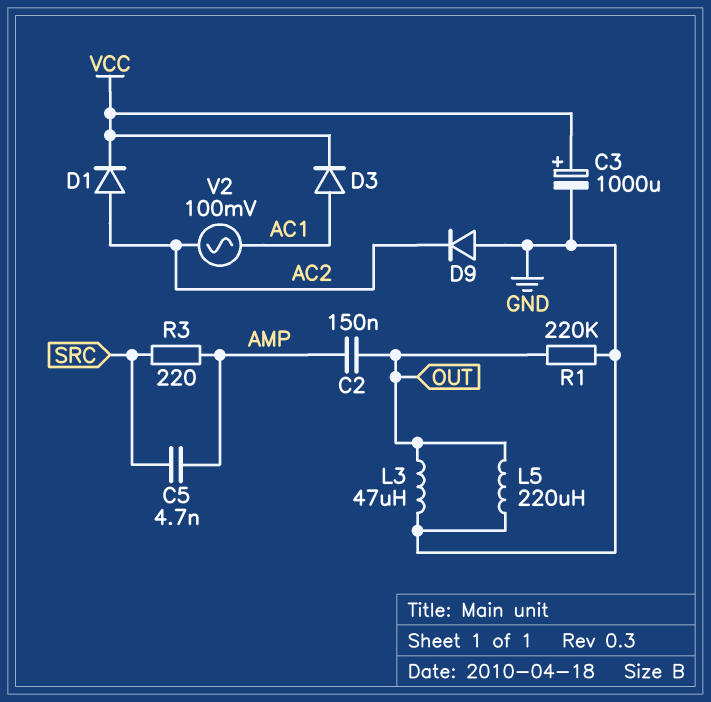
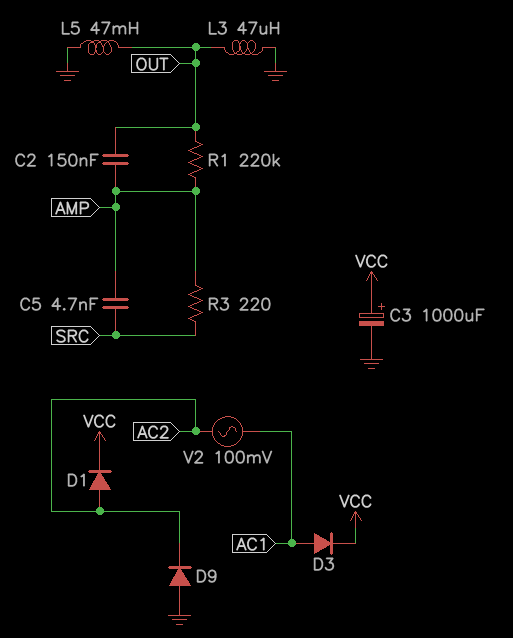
L5: 220uH (GND, OUT) -> 47mH (GND, OUT)
R1: 220k (GND, OUT) -> 220k (AMP, OUT)

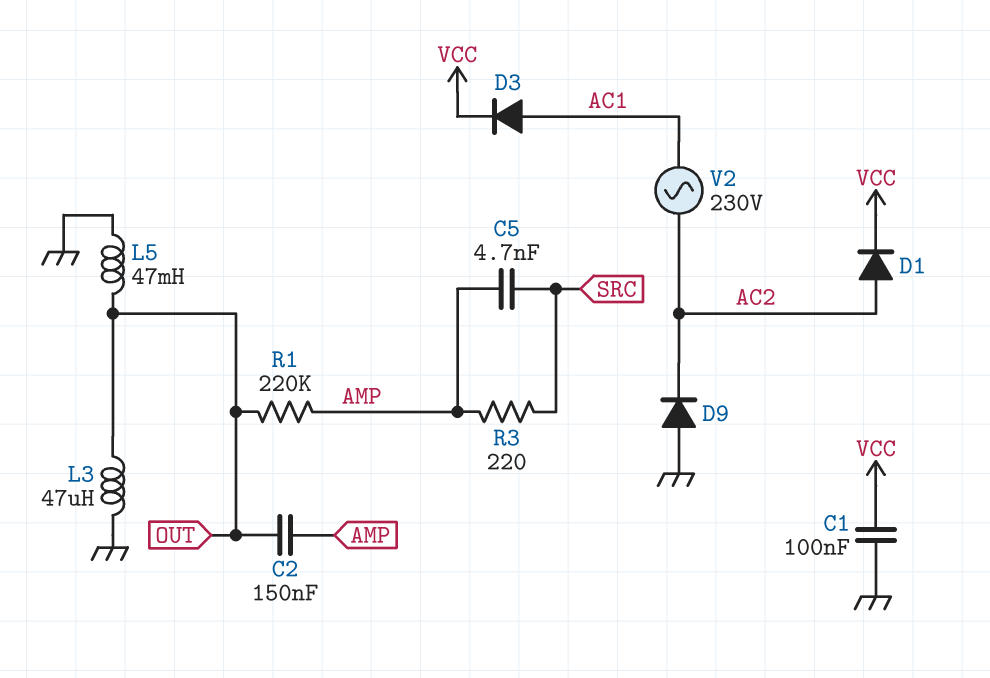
C1: none -> 100nF (GND, VCC)
C3: 1000uF (plus VCC, minus GND) -> none
V2: AC 100mV (AC1, AC2) -> AC 230V (AC1, AC2)

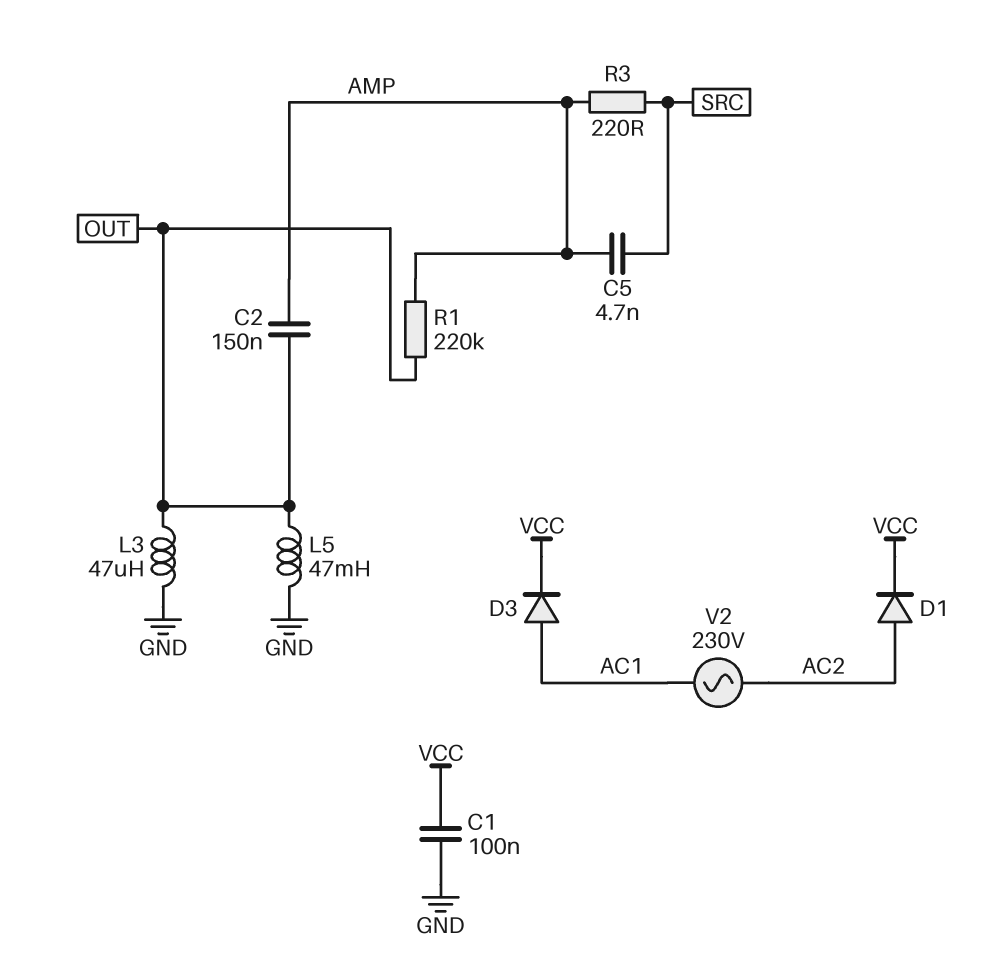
D9: diode (A GND, K AC2) -> none

